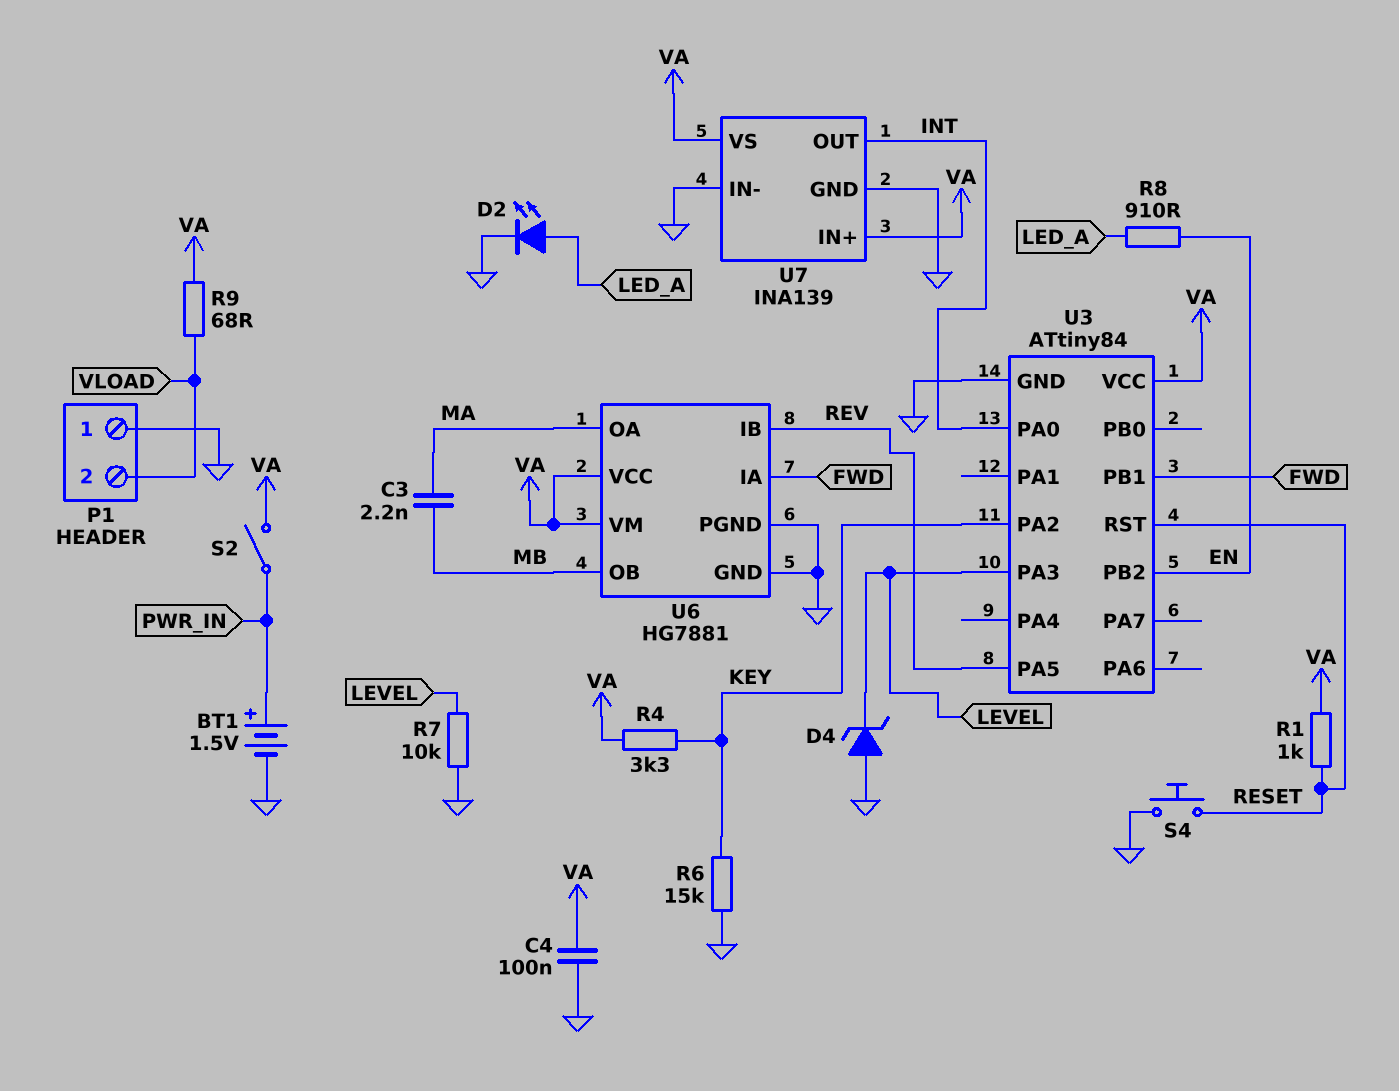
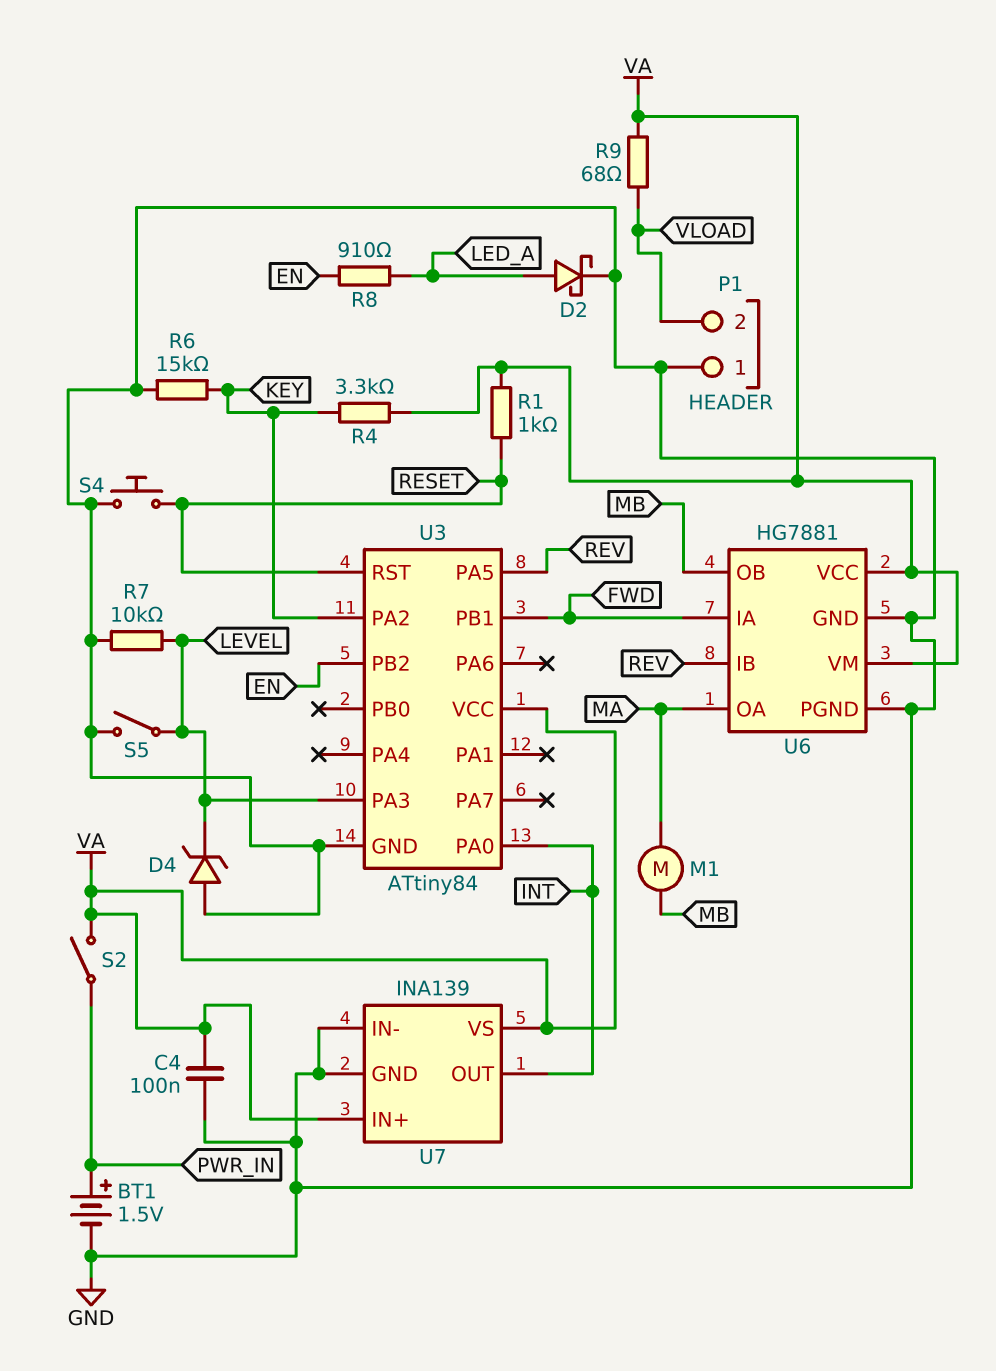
C3: 2.2nF (MA, MB) -> none
D2: LED (A LED_A, K GND) -> schottky (A LED_A, K GND)
M1: none -> motor (MA, MB)
S5: none -> switch (GND, LEVEL)

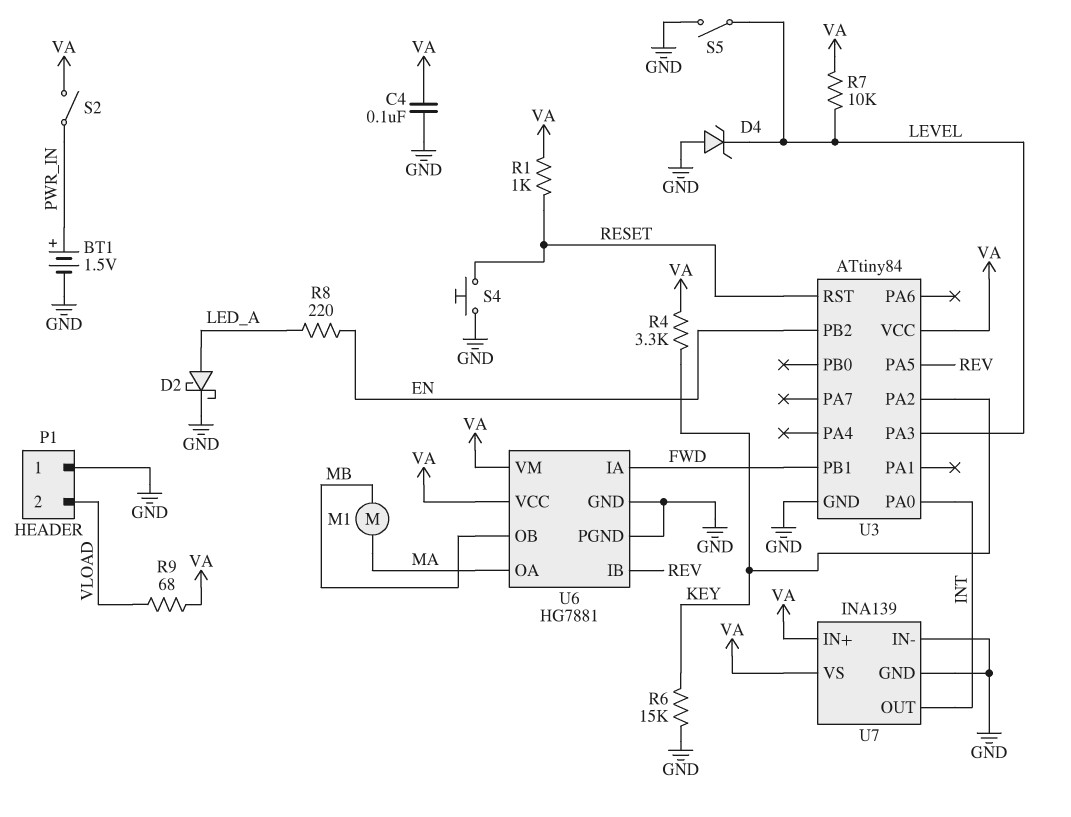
R7: 10k (GND, LEVEL) -> 10k (LEVEL, VA)
R8: 910 (EN, LED_A) -> 220 (EN, LED_A)

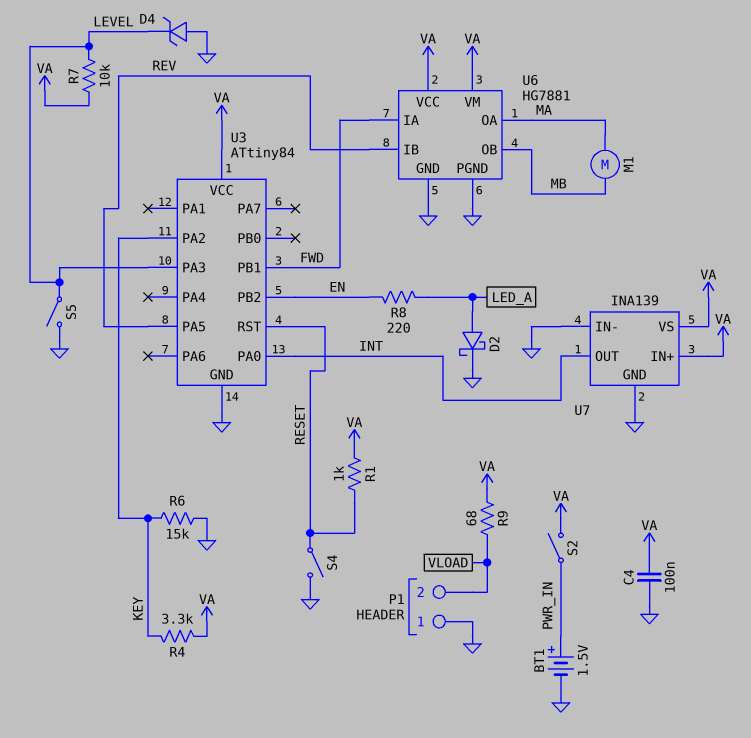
S4: button (GND, RESET) -> switch (GND, RESET)

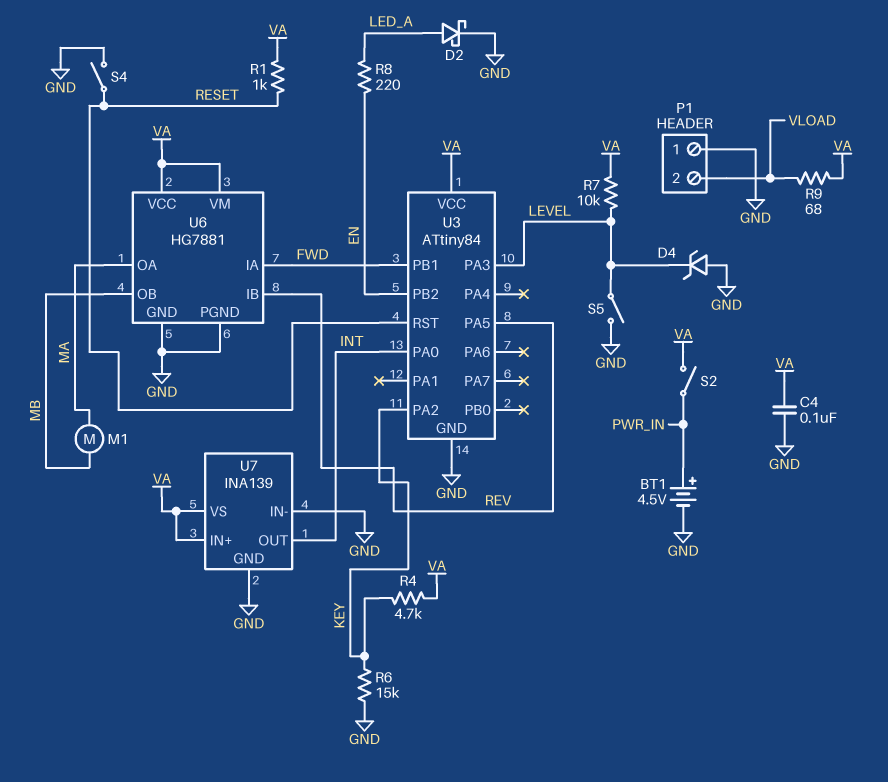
BT1: 1.5V (plus PWR_IN, minus GND) -> 4.5V (plus PWR_IN, minus GND)
R4: 3.3k (KEY, VA) -> 4.7k (KEY, VA)

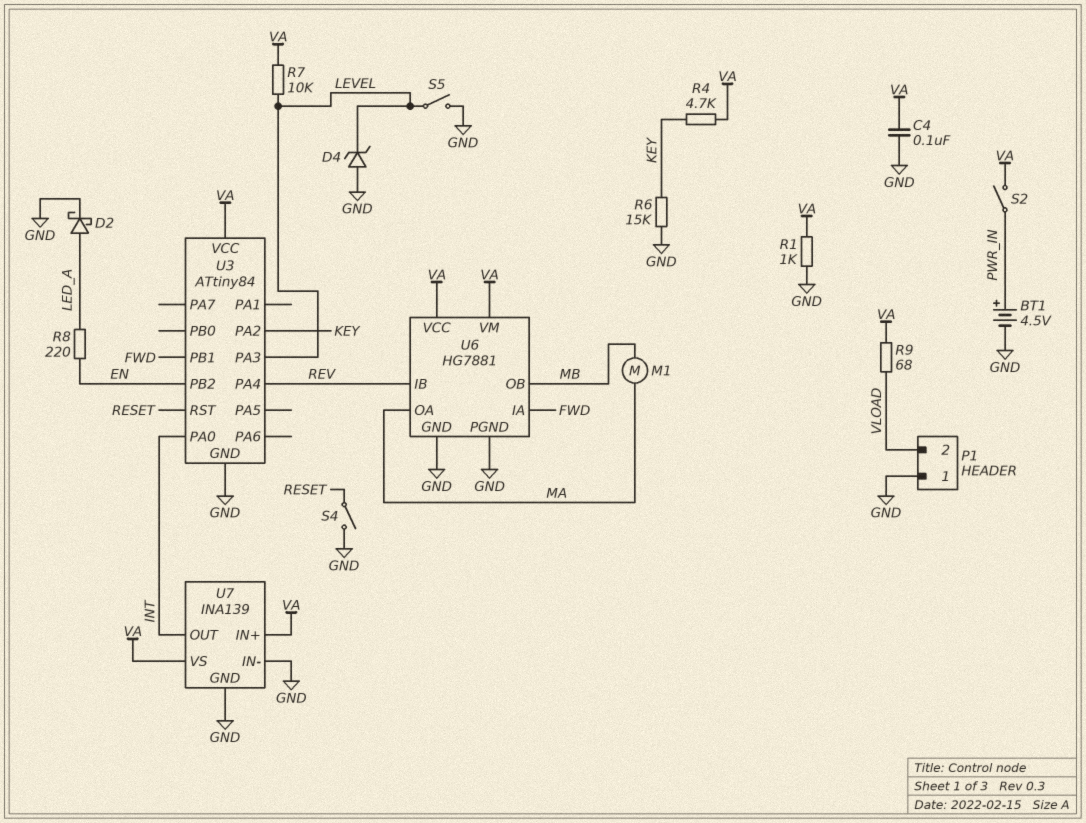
R1: 1k (RESET, VA) -> 1k (GND, VA)
U3 pin PA4: none -> REV
U3 pin PA5: REV -> none

